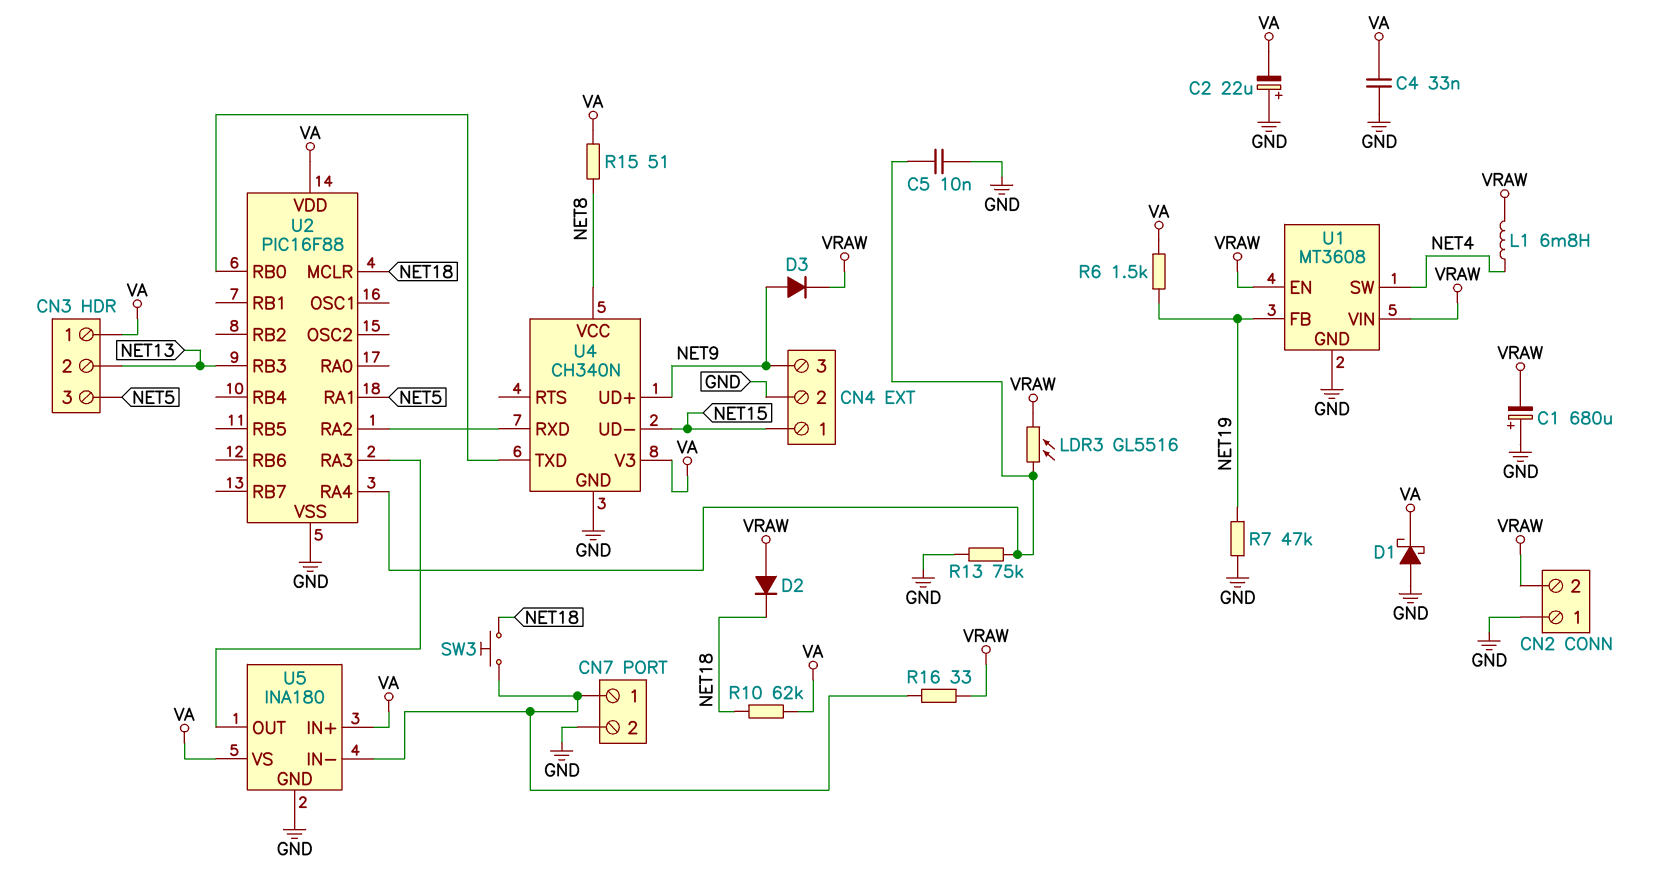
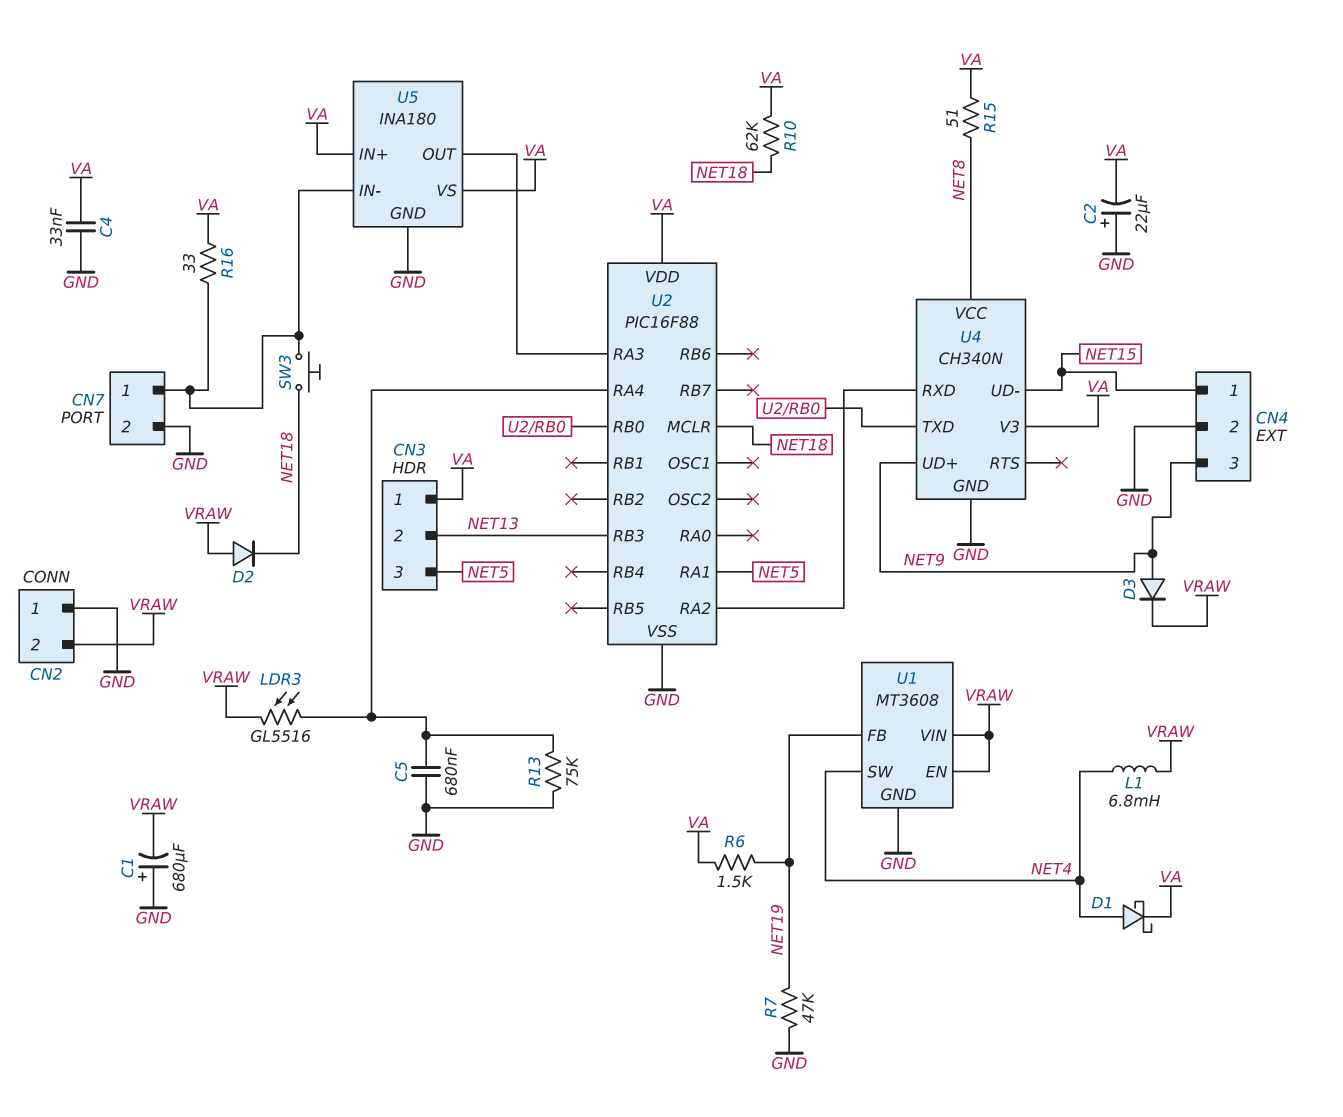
C5: 10nF (GND, U2/RA4) -> 680nF (GND, U2/RA4)
D1: schottky (A GND, K VA) -> schottky (A NET4, K VA)
R16: 33 (CN7/1, VRAW) -> 33 (CN7/1, VA)

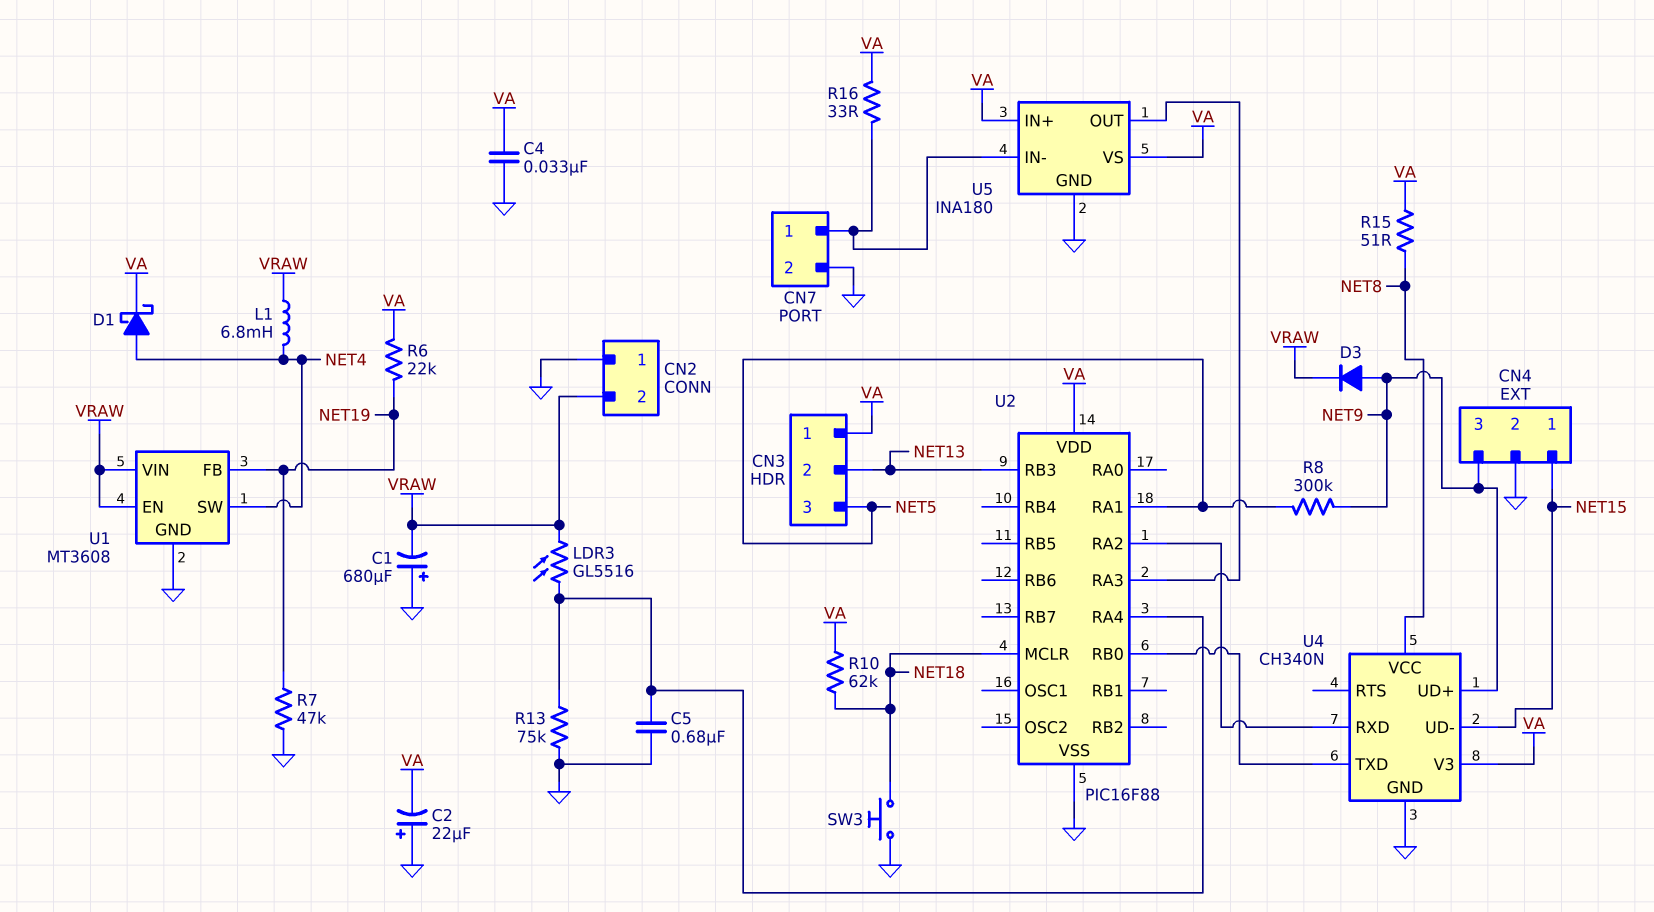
D2: diode (A VRAW, K NET18) -> none
R6: 1.5k (NET19, VA) -> 22k (NET19, VA)
R8: none -> 300k (NET5, NET9)
SW3: button (CN7/1, NET18) -> button (GND, NET18)

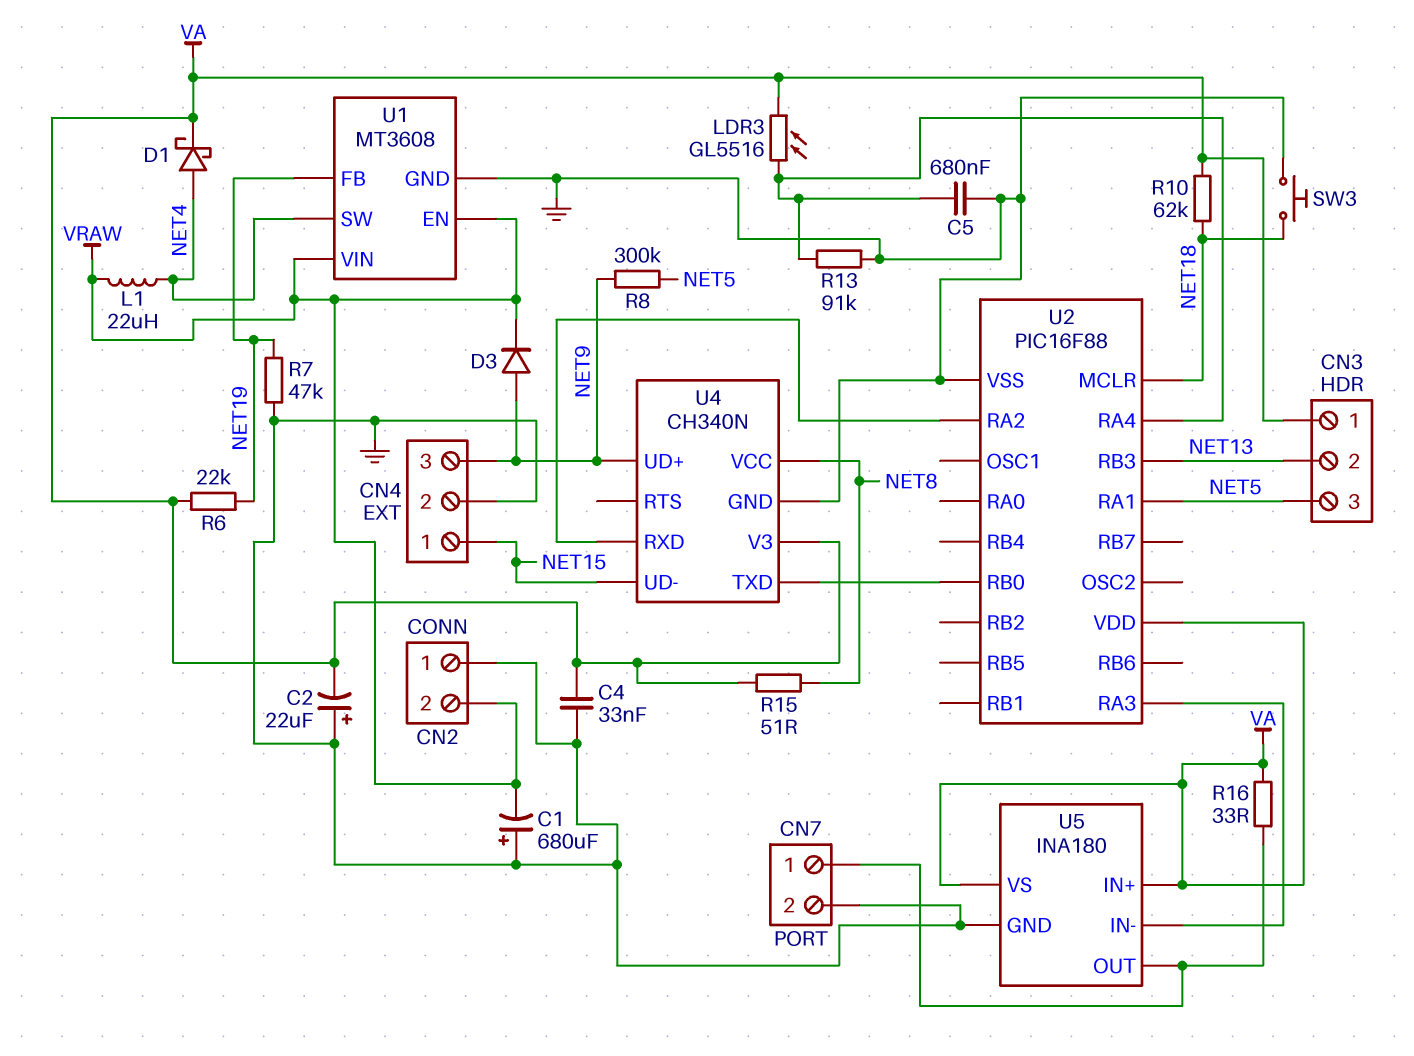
L1: 6.8mH (NET4, VRAW) -> 22uH (NET4, VRAW)
LDR3: GL5516 (U2/RA4, VRAW) -> GL5516 (U2/RA4, VA)
R13: 75k (GND, U2/RA4) -> 91k (GND, U2/RA4)
U5 pin IN-: CN7/1 -> U2/RA3
U5 pin OUT: U2/RA3 -> CN7/1

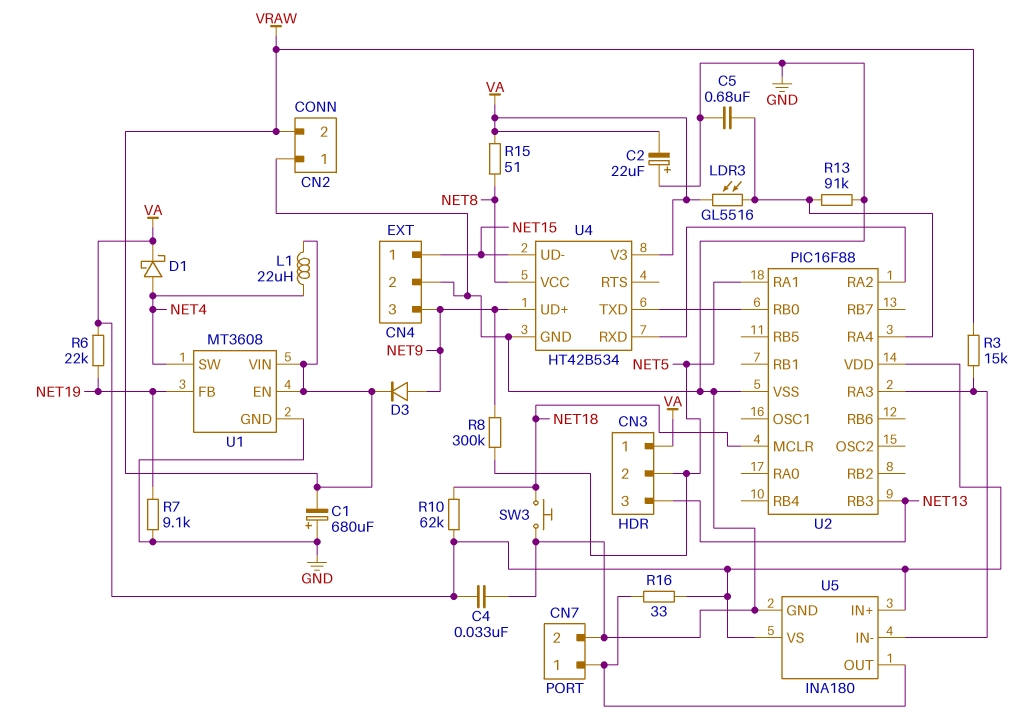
CN3 pin 2: NET13 -> NET5
CN3 pin 3: NET5 -> NET13
R3: none -> 15k (U2/RA3, VRAW)
R7: 47k (GND, NET19) -> 9.1k (GND, NET19)
U4: CH340N -> HT42B534

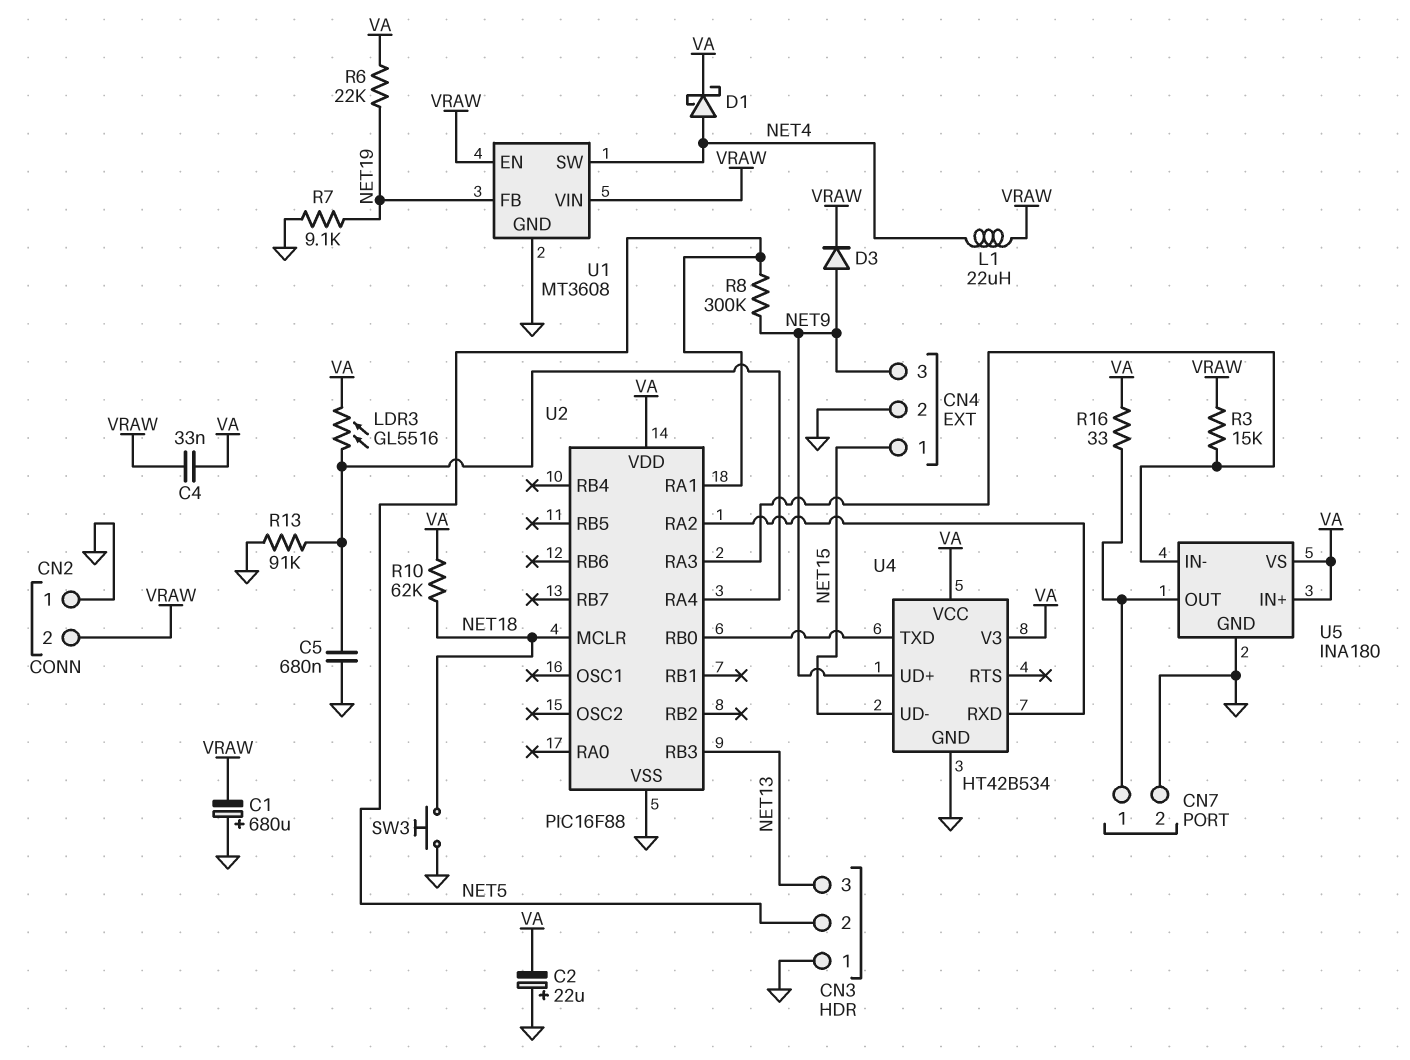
C4: 33nF (GND, VA) -> 33nF (VA, VRAW)
CN3 pin 1: VA -> GND
R15: 51 (NET8, VA) -> none
U4 pin VCC: NET8 -> VA

